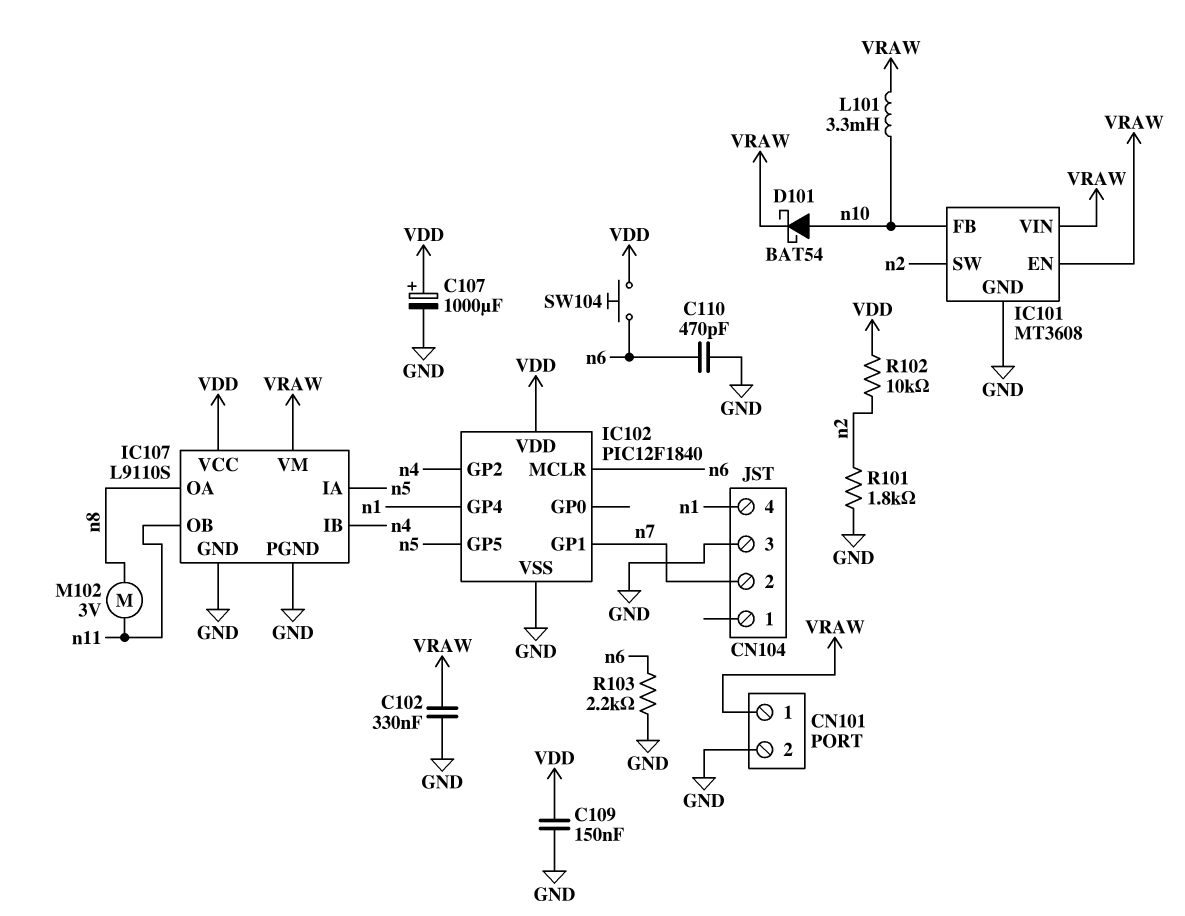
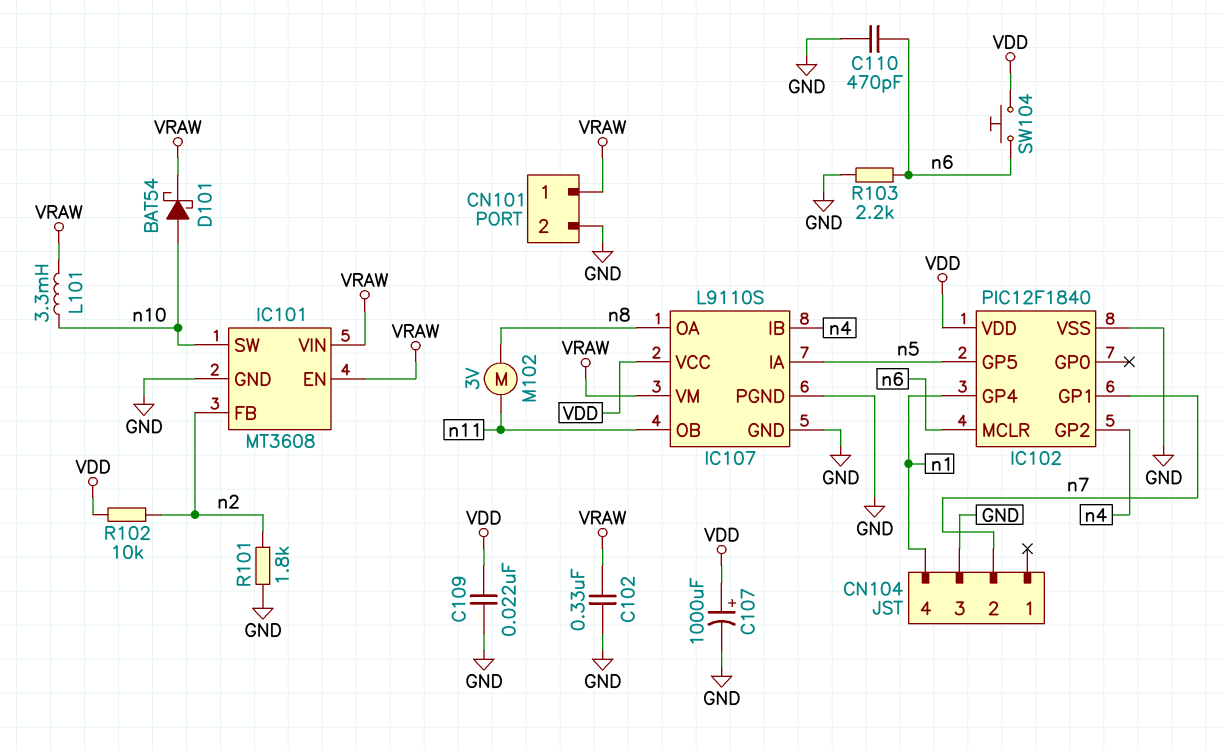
C109: 150nF (GND, VDD) -> 22nF (GND, VDD)
IC101 pin FB: n10 -> n2
IC101 pin SW: n2 -> n10

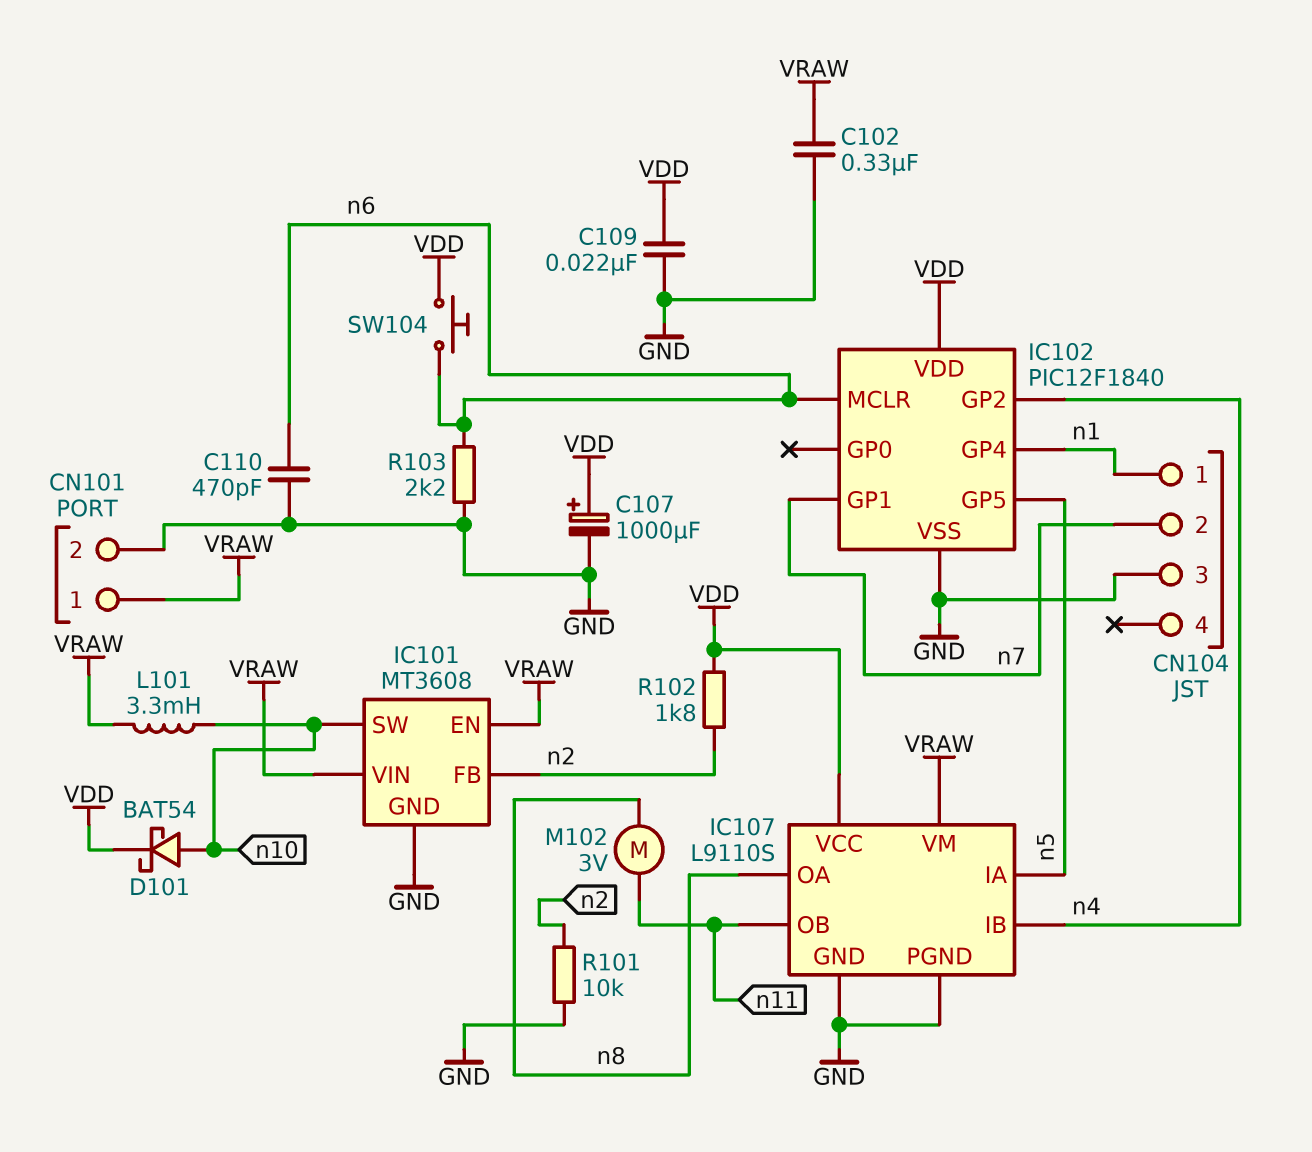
CN104 pin 1: none -> n1
CN104 pin 4: n1 -> none
D101: schottky BAT54 (A n10, K VRAW) -> schottky BAT54 (A n10, K VDD)
R101: 1.8k (GND, n2) -> 10k (GND, n2)
R102: 10k (VDD, n2) -> 1.8k (VDD, n2)

